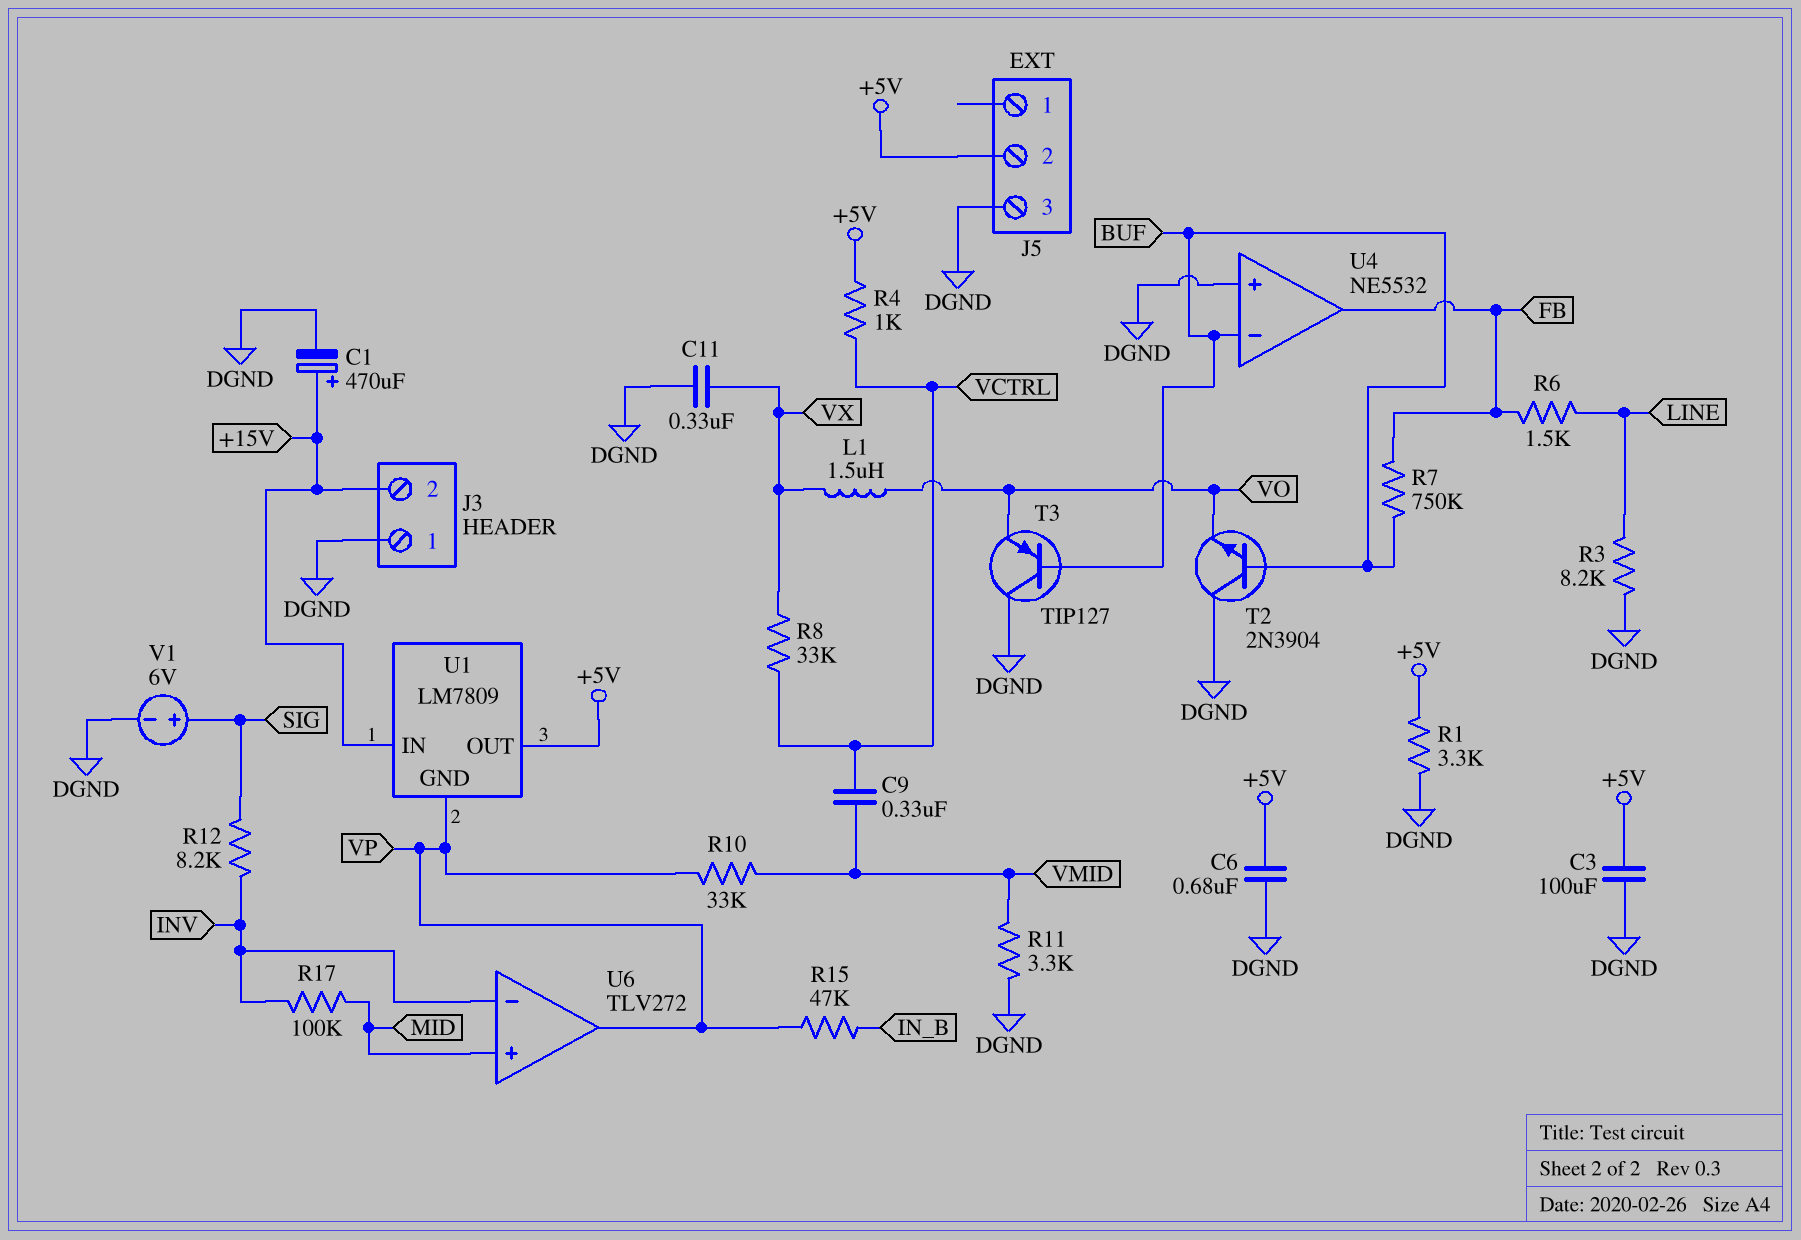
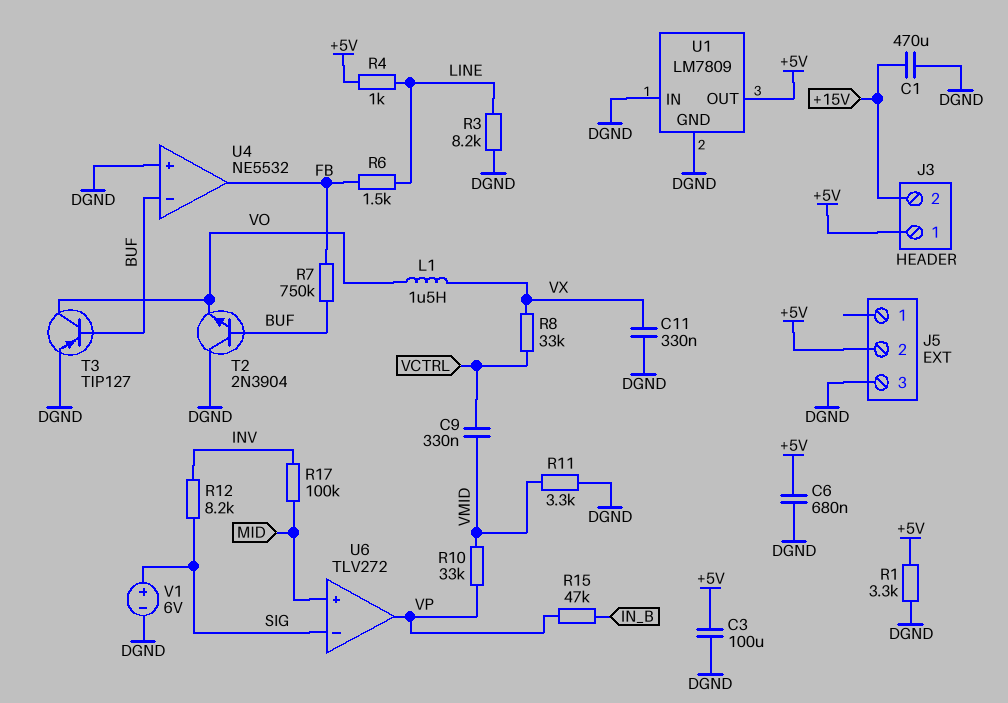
C1: 470uF (plus +15V, minus DGND) -> 470uF (+15V, DGND)
J3 pin 1: DGND -> +5V
R4: 1k (+5V, VCTRL) -> 1k (+5V, LINE)
T3: PNP TIP127 (B BUF, C DGND, E VO) -> PNP TIP127 (B BUF, C VO, E DGND)
U1 pin GND: VP -> DGND
U1 pin IN: +15V -> DGND
U6 pin in-: INV -> SIG

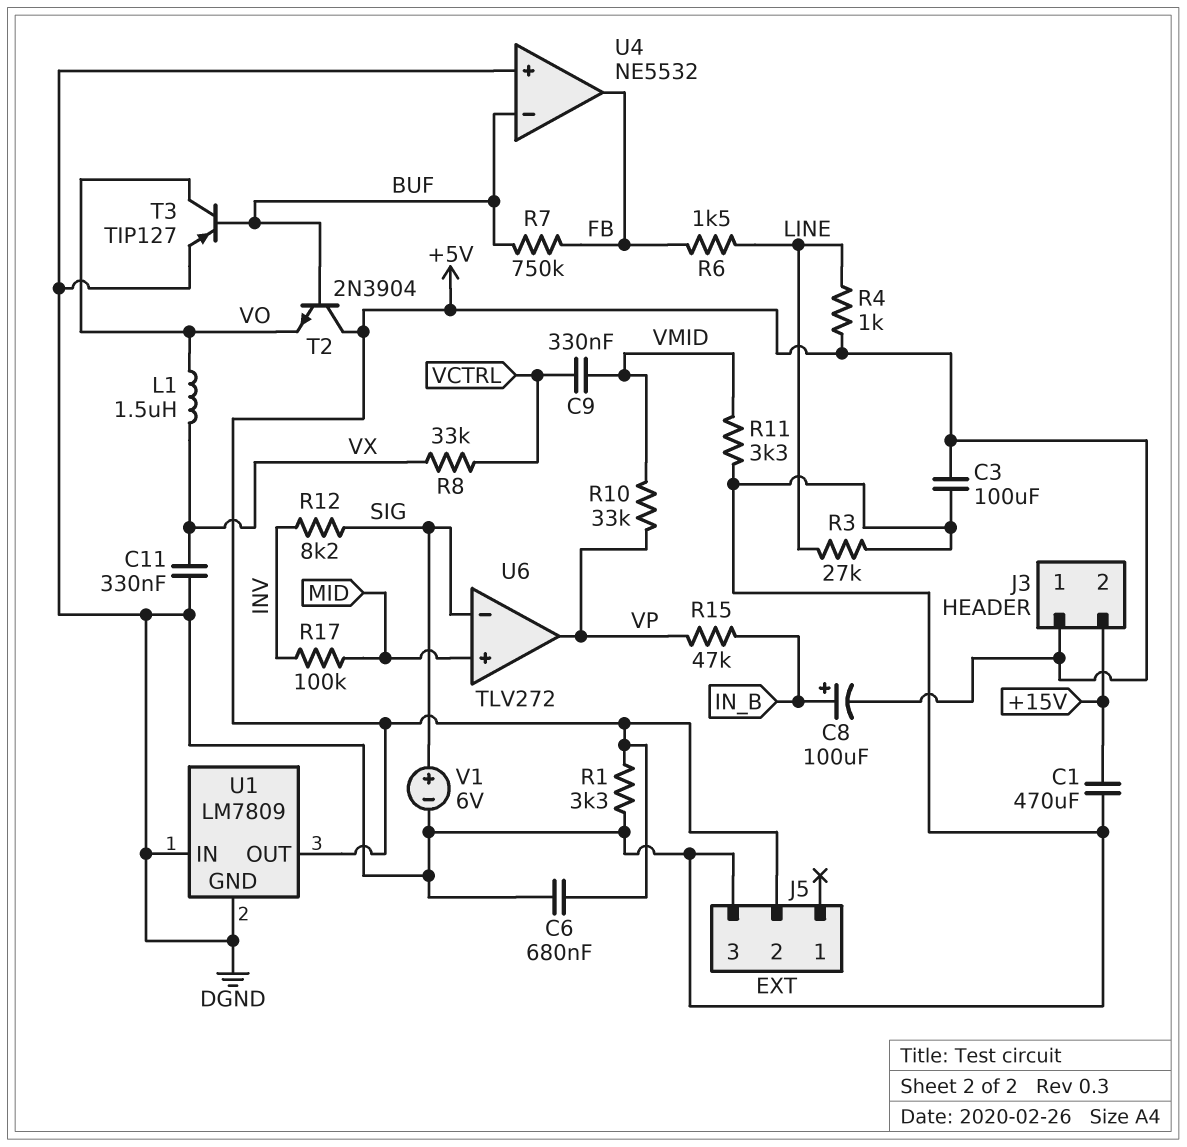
C8: none -> 100uF (plus IN_B, minus +5V)
R3: 8.2k (DGND, LINE) -> 27k (DGND, LINE)
T2: NPN 2N3904 (B BUF, C DGND, E VO) -> NPN 2N3904 (B BUF, C +5V, E VO)

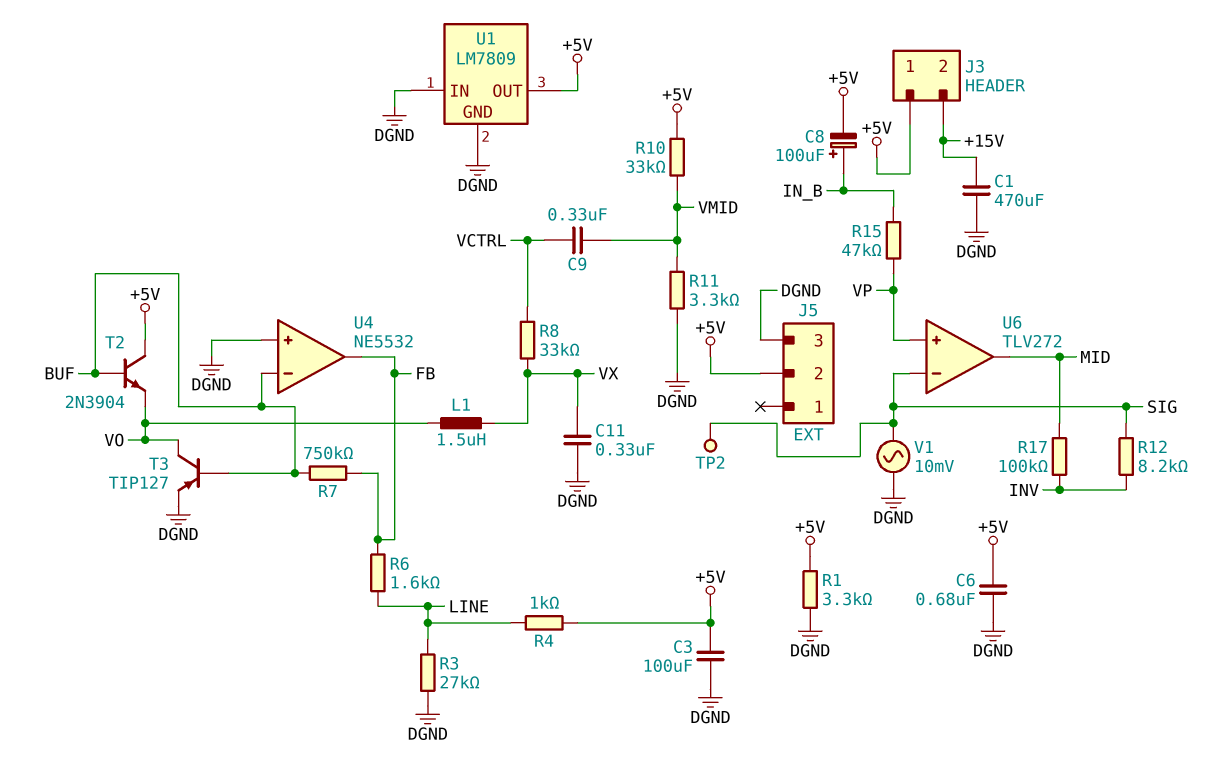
R6: 1.5k (FB, LINE) -> 1.6k (FB, LINE)
R10: 33k (VMID, VP) -> 33k (+5V, VMID)
TP2: none -> test point (SIG)
U6 pin in+: MID -> VP
U6 pin out: VP -> MID
V1: 6V (plus SIG, minus DGND) -> AC 10mV (DGND, SIG)

